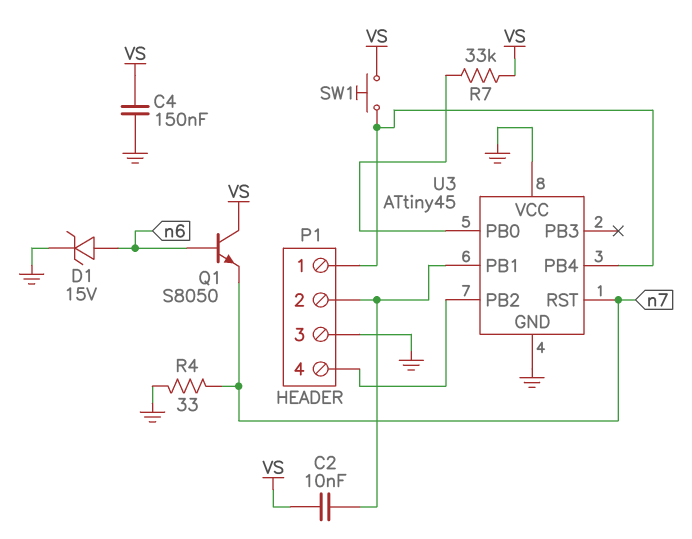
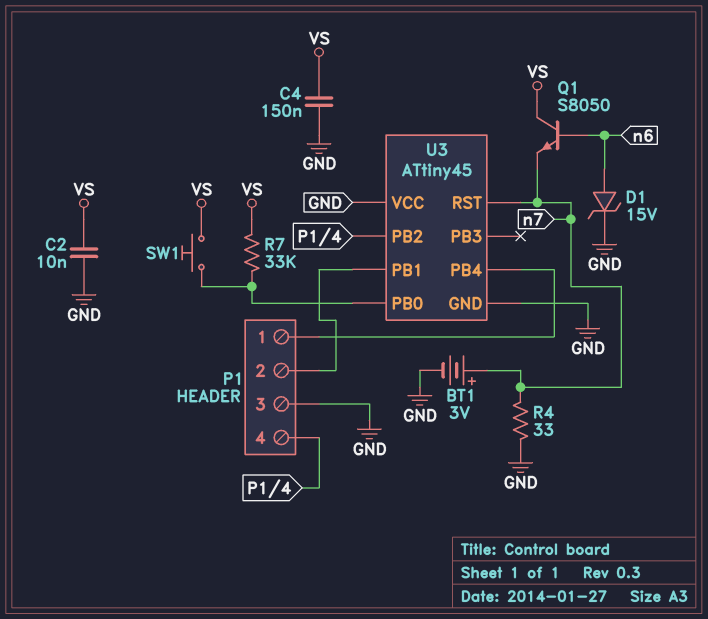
BT1: none -> 3V (plus n7, minus GND)
C2: 10nF (P1/2, VS) -> 10nF (GND, VS)
SW1: button (P1/1, VS) -> button (U3/PB0, VS)

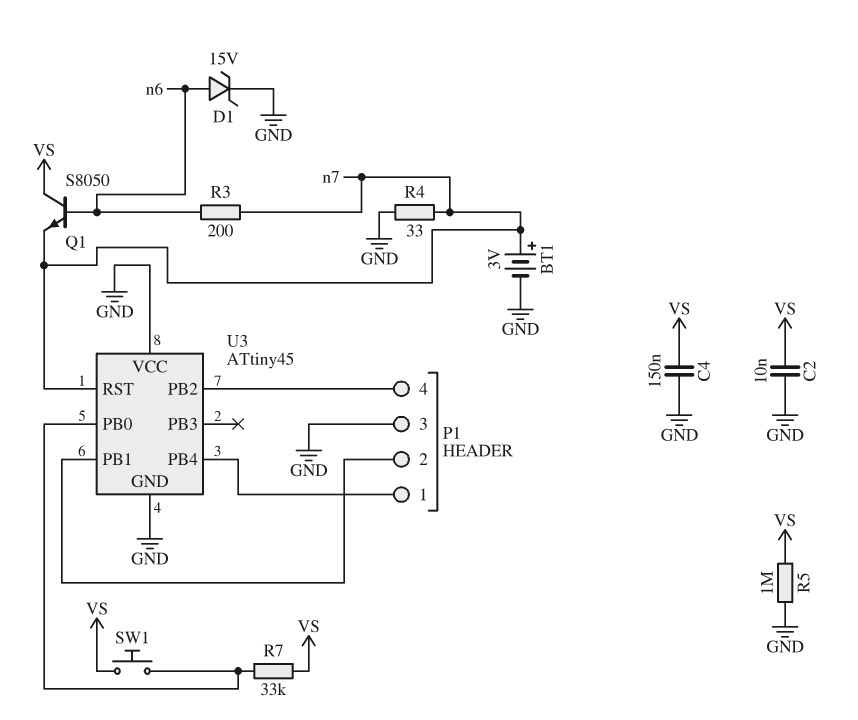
R3: none -> 200 (n6, n7)
R5: none -> 1M (GND, VS)

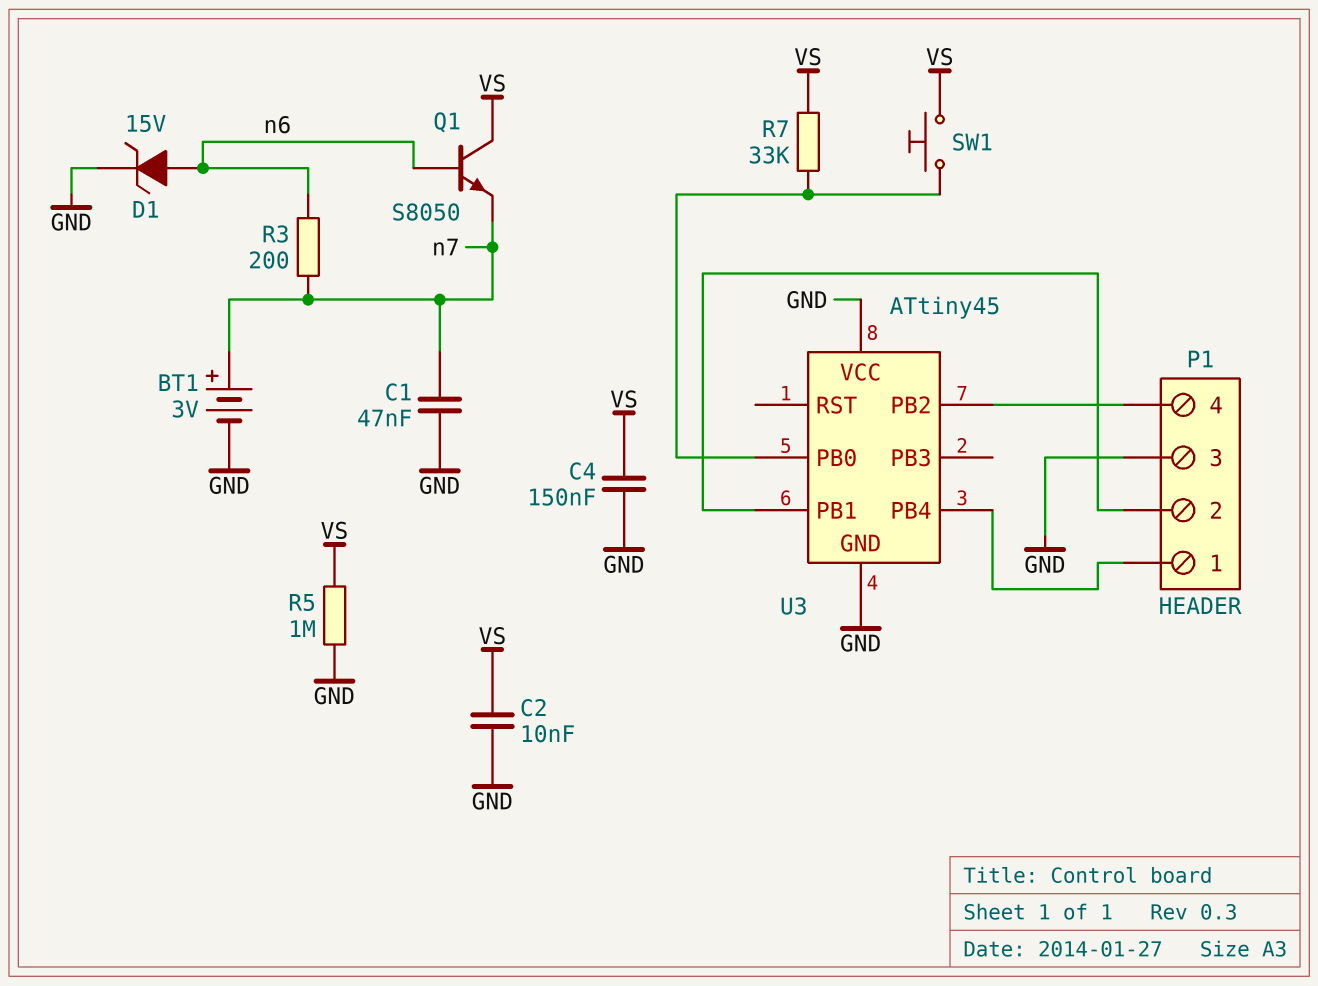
C1: none -> 47nF (GND, n7)
R4: 33 (GND, n7) -> none
U3 pin RST: n7 -> none

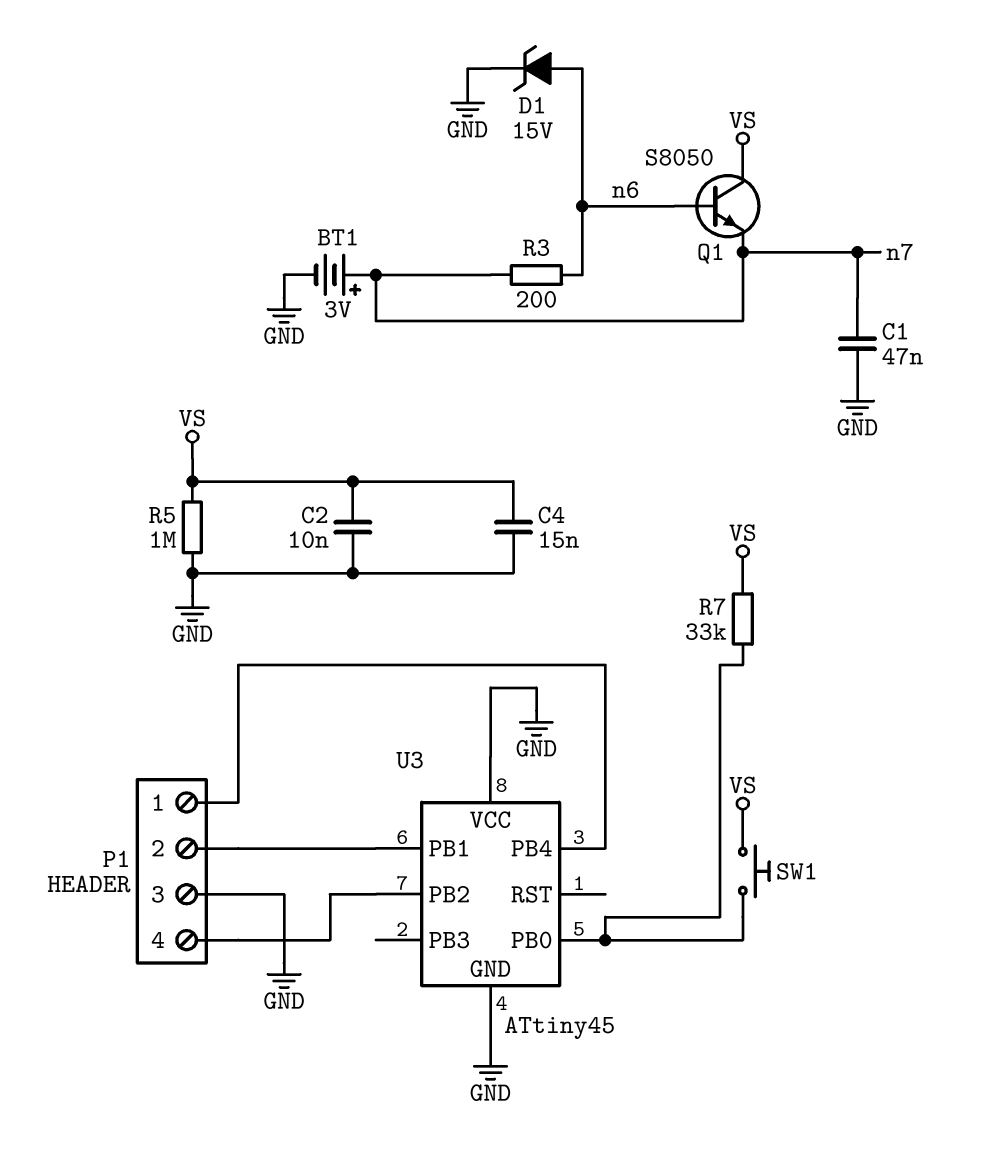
C4: 150nF (GND, VS) -> 15nF (GND, VS)

